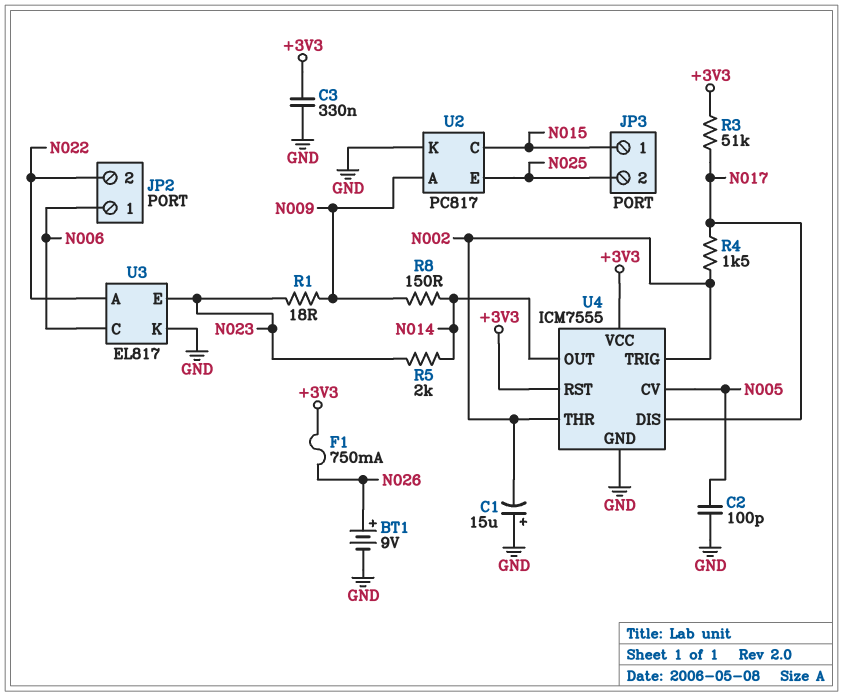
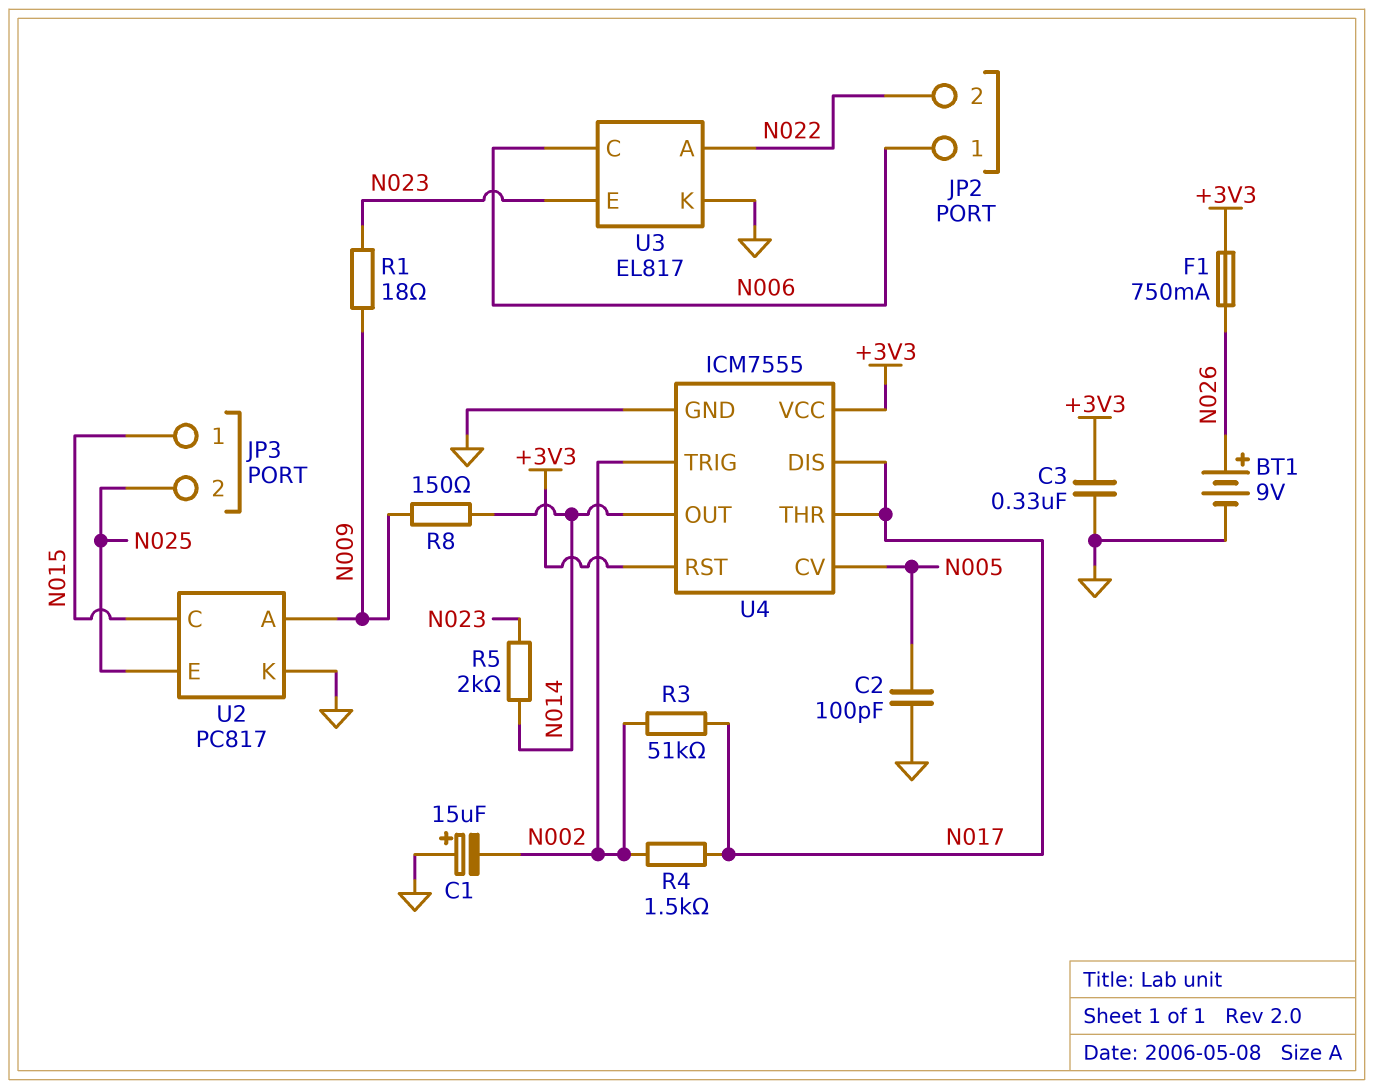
R3: 51k (+3V3, N017) -> 51k (N002, N017)
U4 pin THR: N002 -> N017

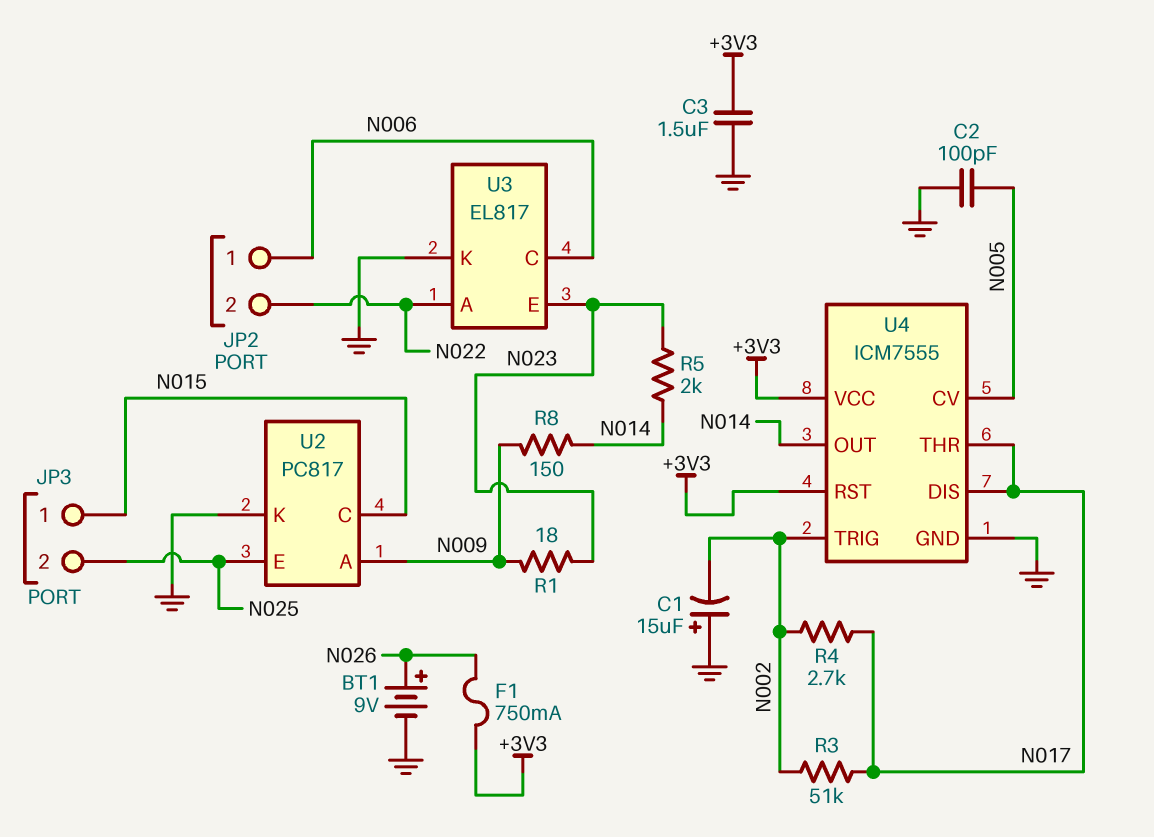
C3: 330nF (+3V3, GND) -> 1.5uF (+3V3, GND)
R4: 1.5k (N002, N017) -> 2.7k (N002, N017)

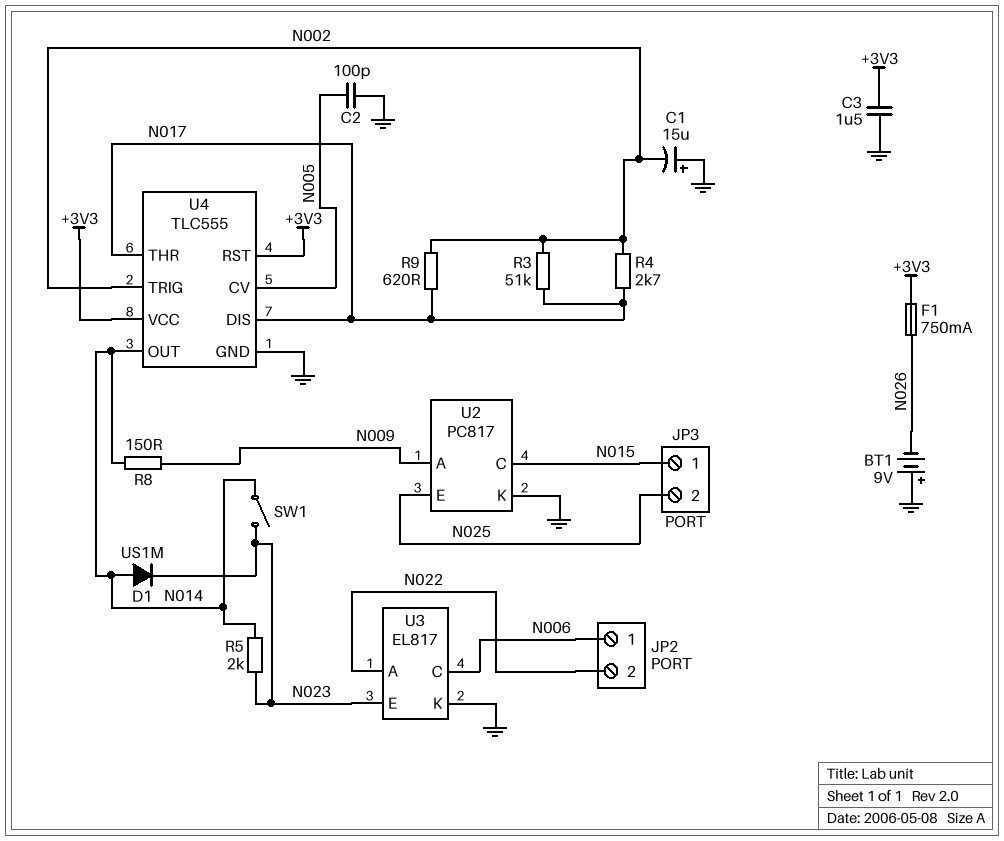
BT1: 9V (plus N026, minus GND) -> 9V (plus GND, minus N026)
D1: none -> diode US1M (A N014, K N023)
R1: 18 (N009, N023) -> none
R9: none -> 620 (N002, N017)
SW1: none -> switch (N014, N023)
U4: ICM7555 -> TLC555

